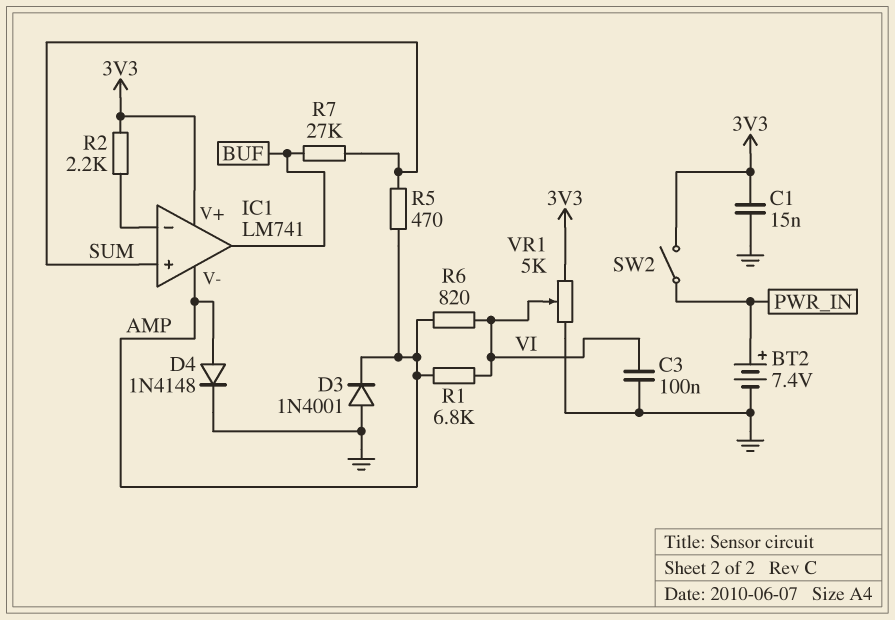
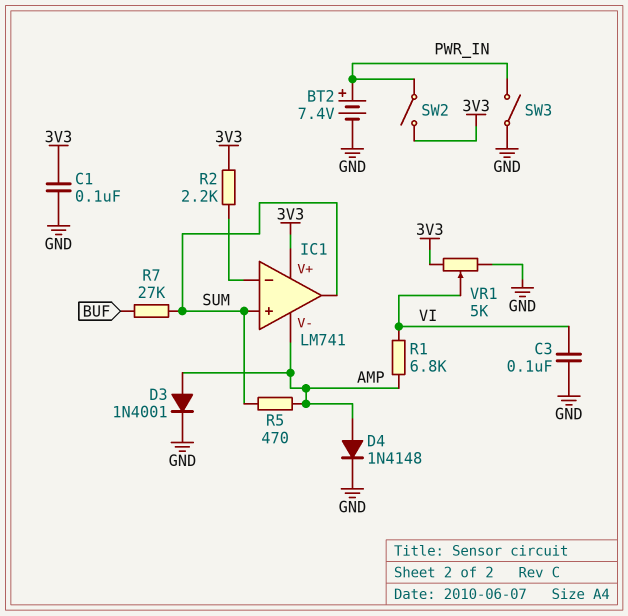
C1: 15nF (3V3, GND) -> 100nF (3V3, GND)
D3: diode 1N4001 (A GND, K AMP) -> diode 1N4001 (A AMP, K GND)
IC1 pin out: BUF -> SUM
R6: 820 (AMP, VI) -> none
SW3: none -> switch (GND, PWR_IN)

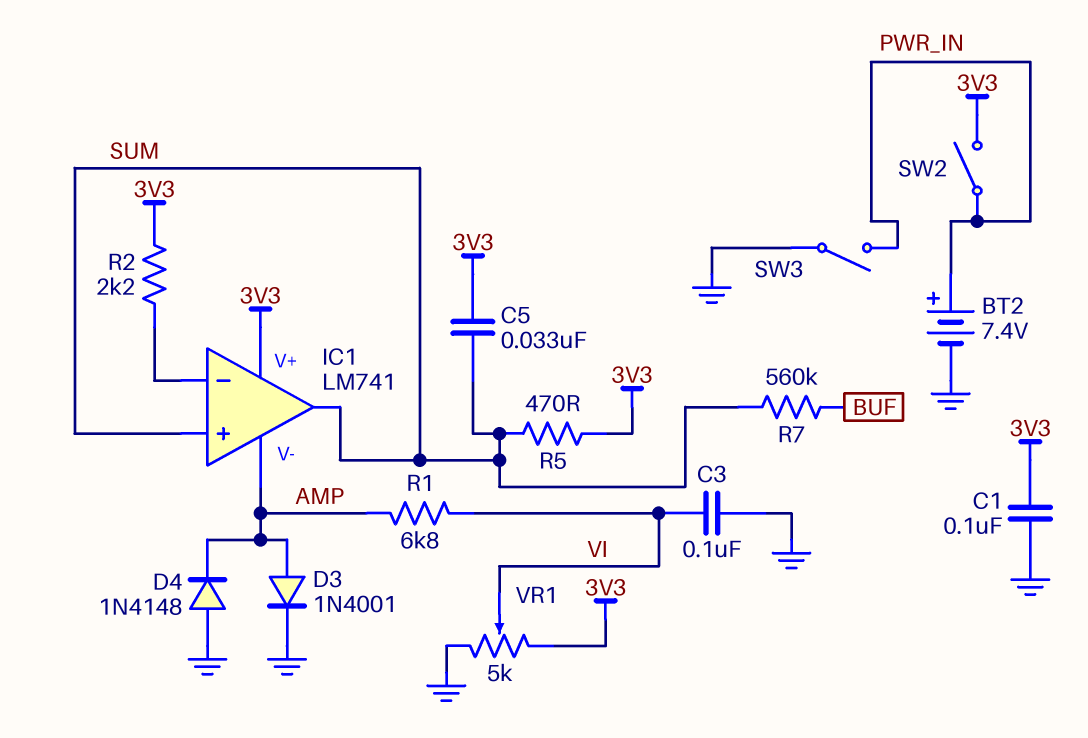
C5: none -> 33nF (3V3, SUM)
D4: diode 1N4148 (A AMP, K GND) -> diode 1N4148 (A GND, K AMP)
R5: 470 (AMP, SUM) -> 470 (3V3, SUM)
R7: 27k (BUF, SUM) -> 560k (BUF, SUM)

